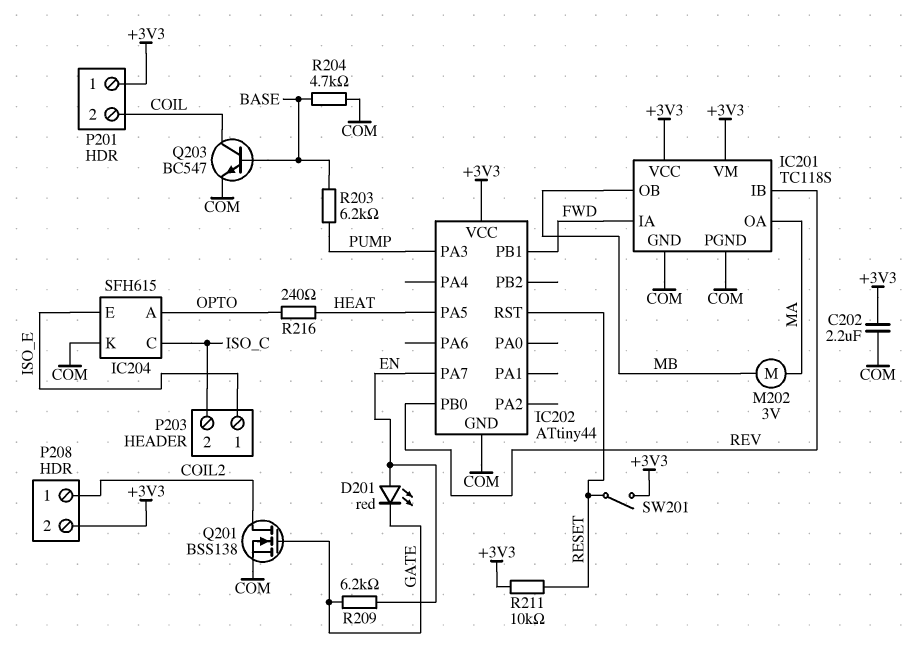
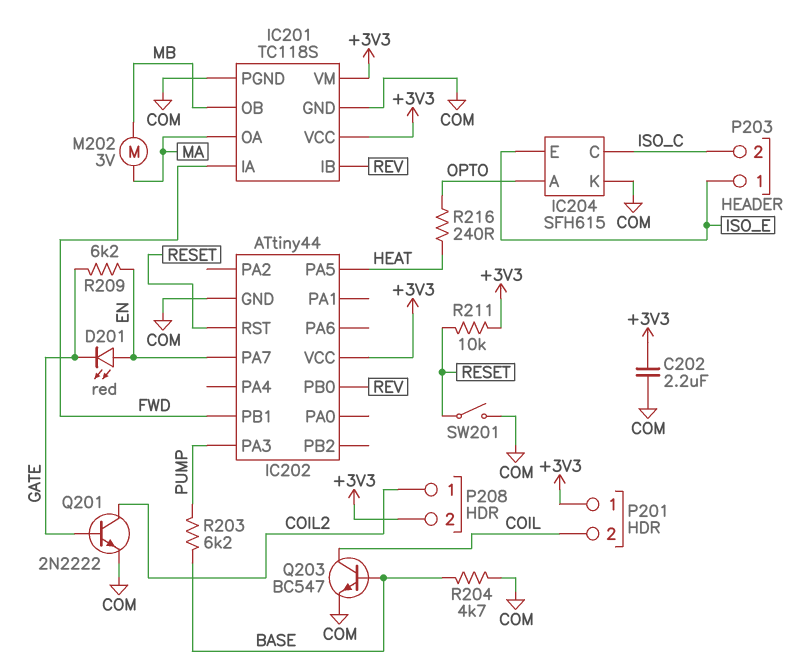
Q201: NMOS BSS138 (G GATE, D COIL2, S COM) -> NPN 2N2222 (B GATE, C COIL2, E COM)
SW201: switch (+3V3, RESET) -> switch (COM, RESET)

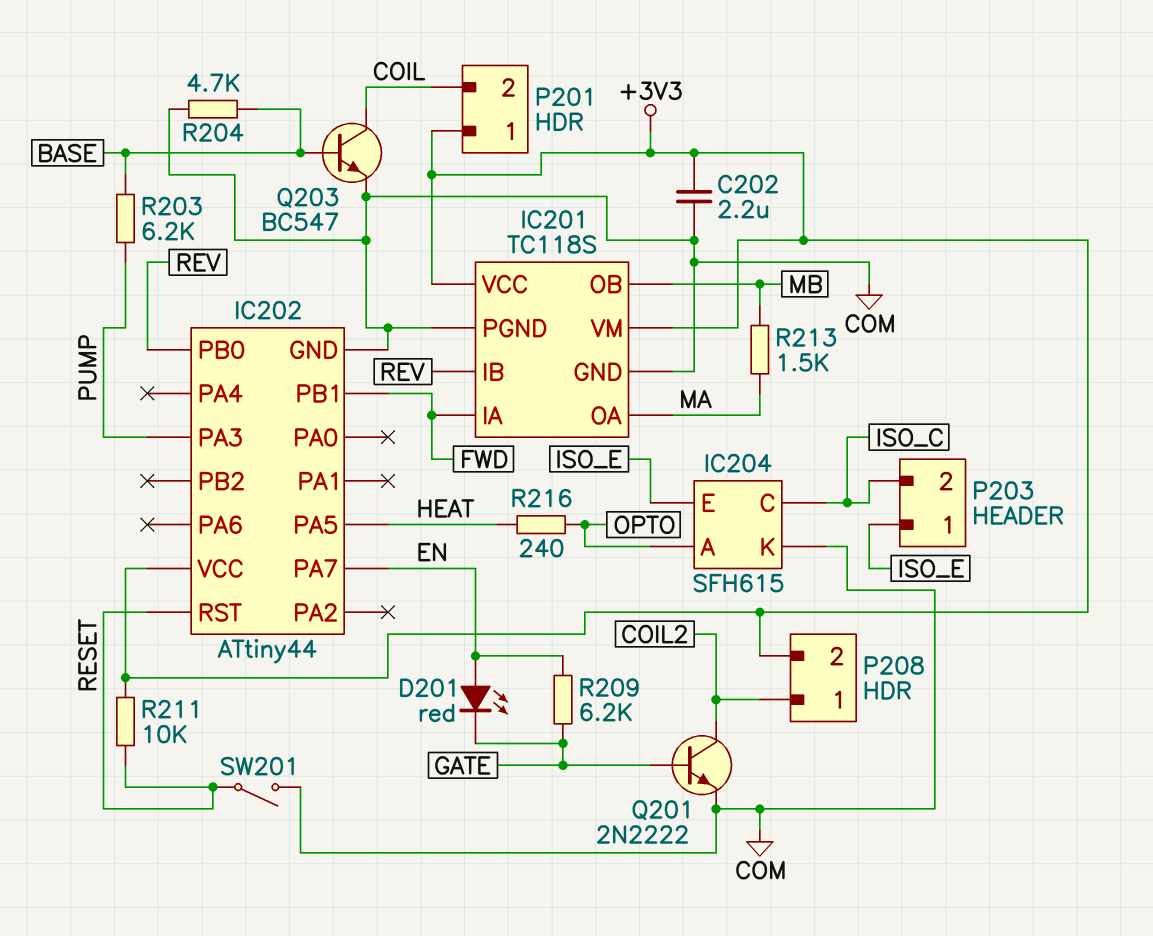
M202: motor 3V (MA, MB) -> none
R213: none -> 1.5k (MA, MB)

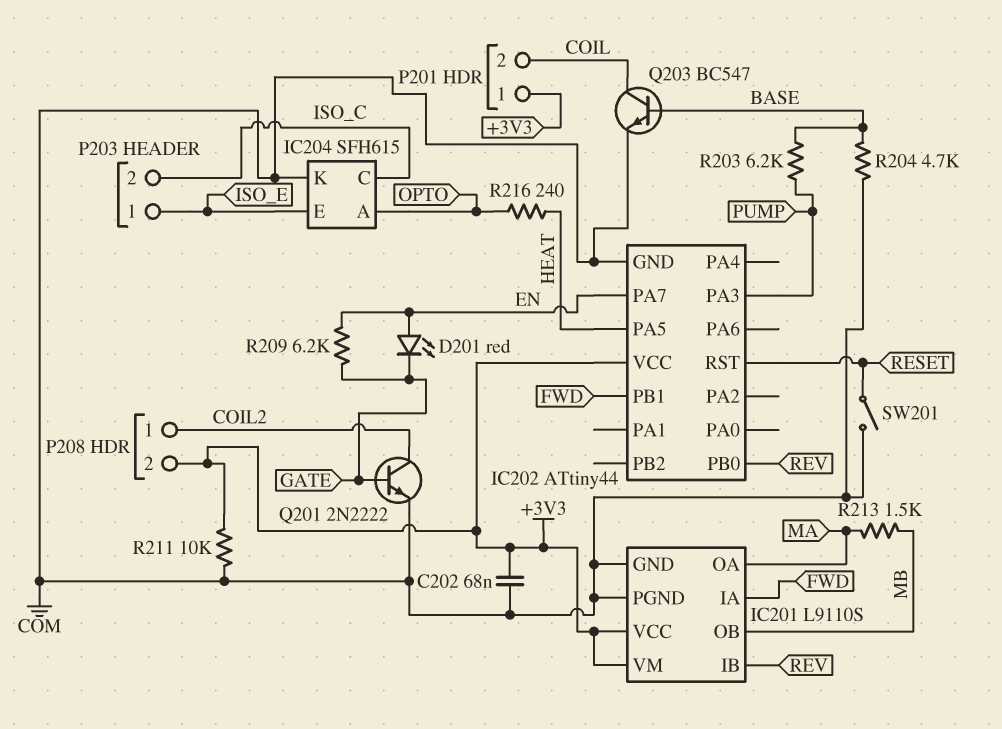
C202: 2.2uF (+3V3, COM) -> 68nF (+3V3, COM)
IC201: TC118S -> L9110S
R211: 10k (+3V3, RESET) -> 10k (+3V3, COM)

